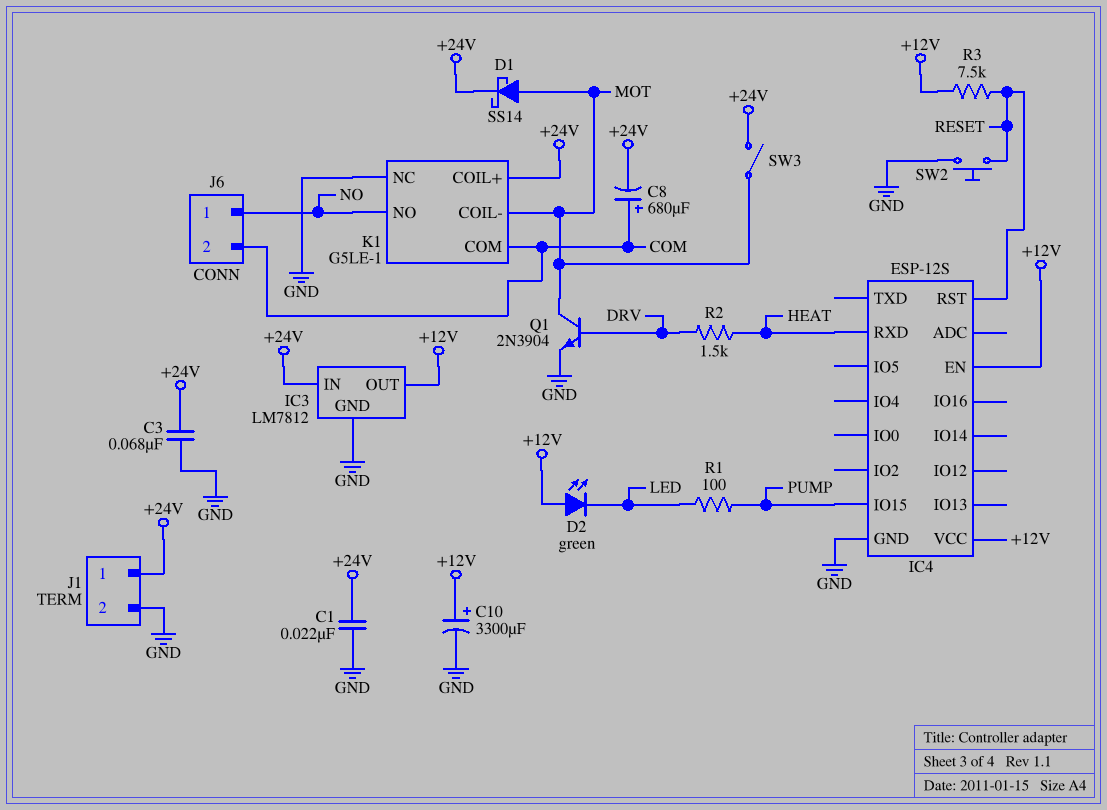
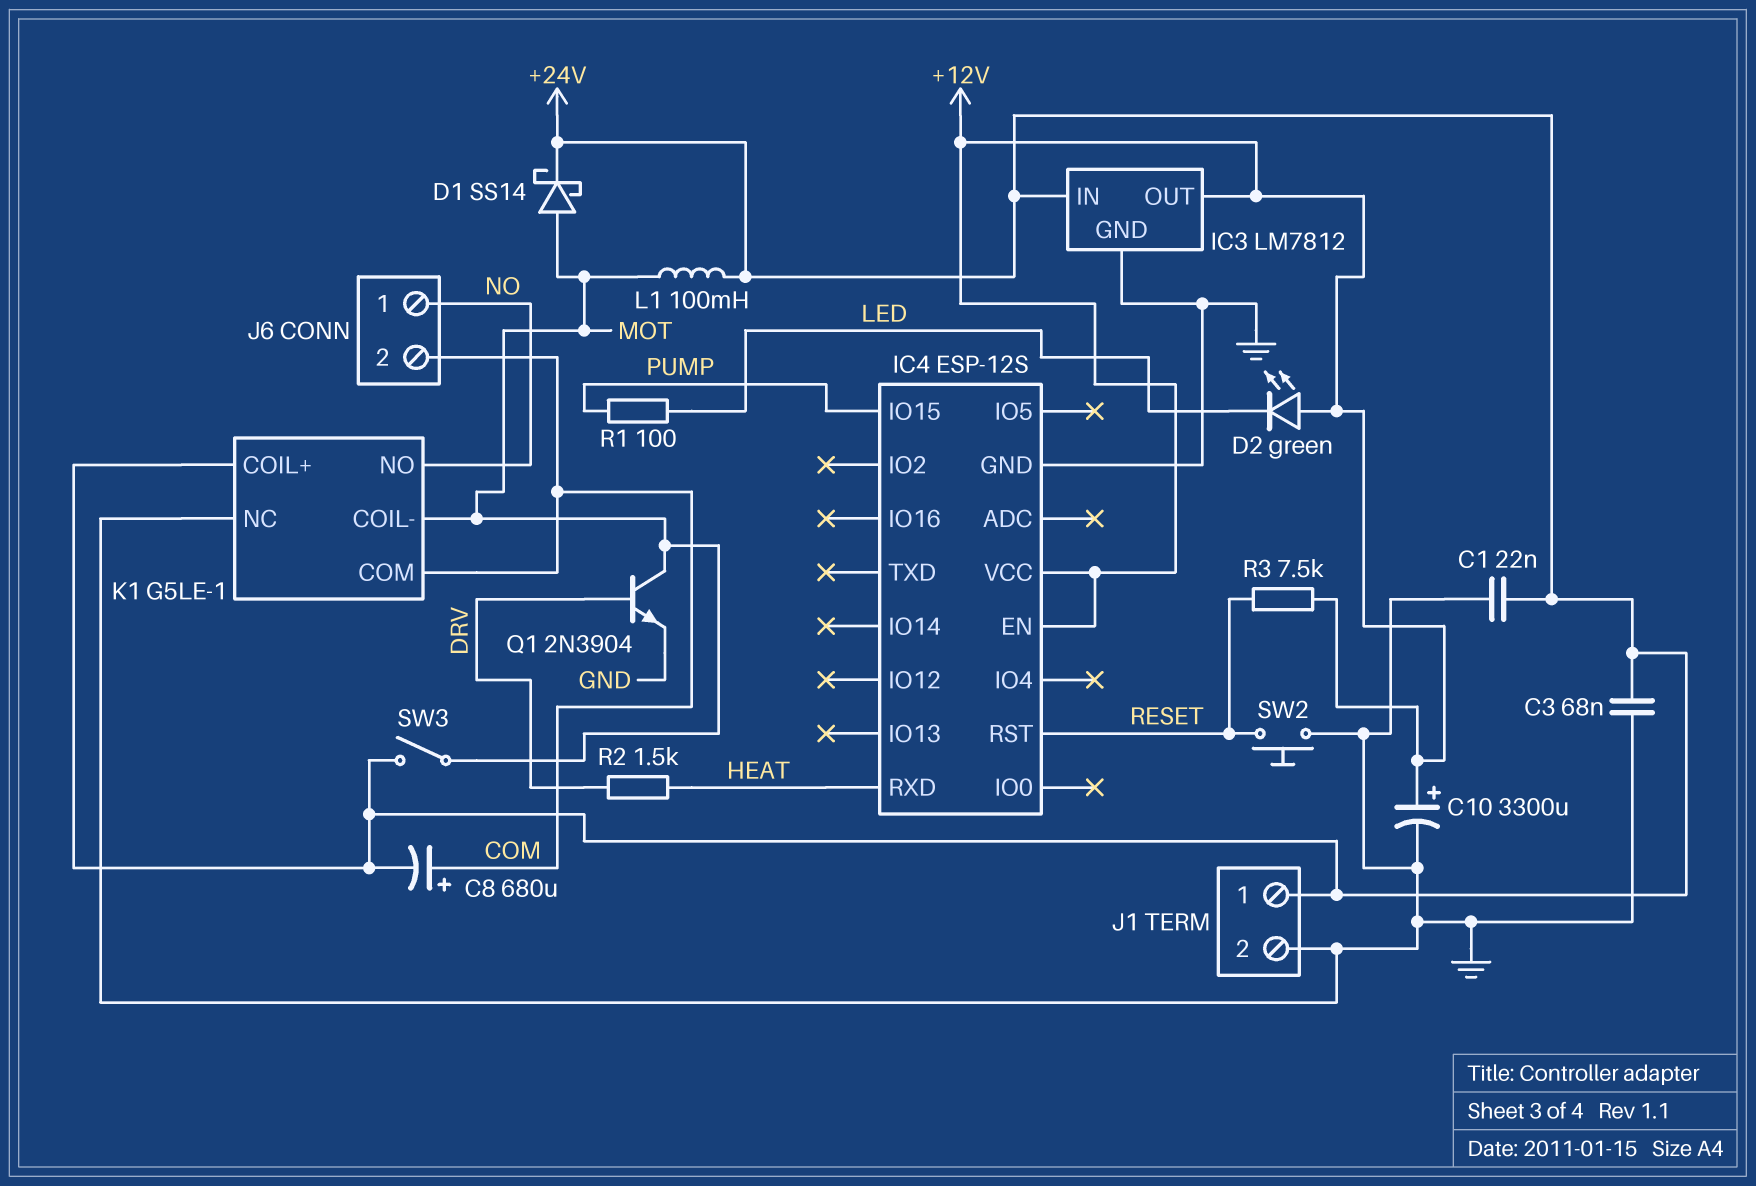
L1: none -> 100mH (+24V, MOT)

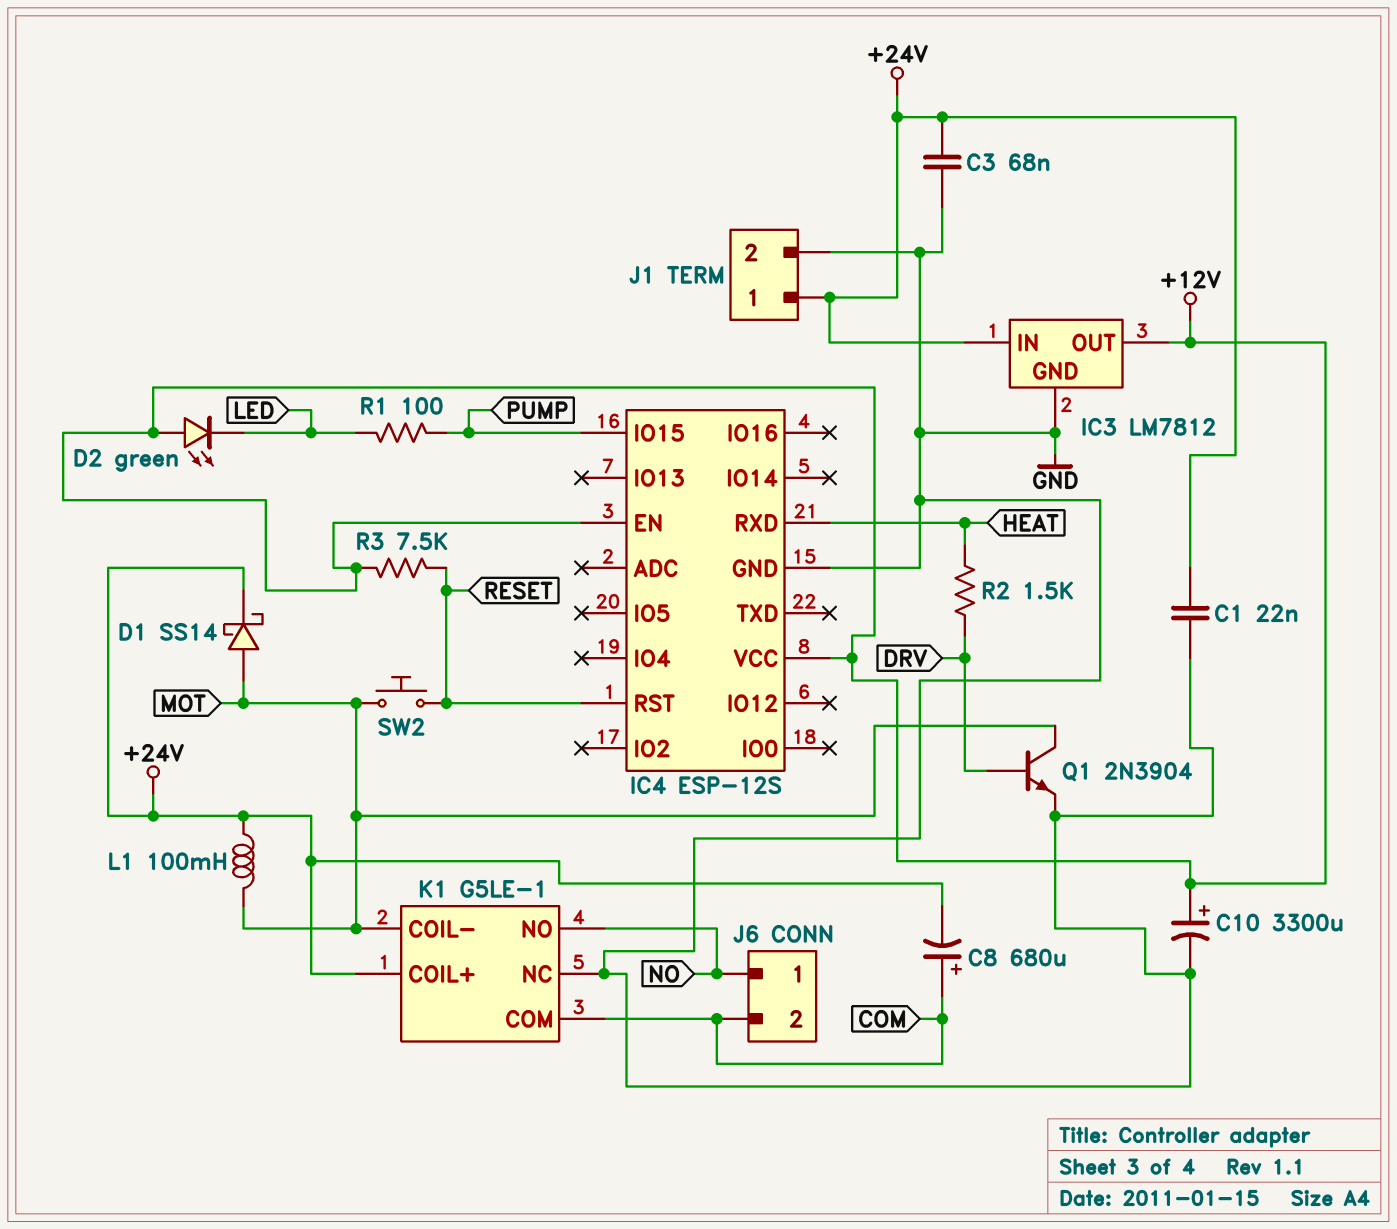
SW2: button (GND, RESET) -> button (MOT, RESET)
SW3: switch (+24V, MOT) -> none

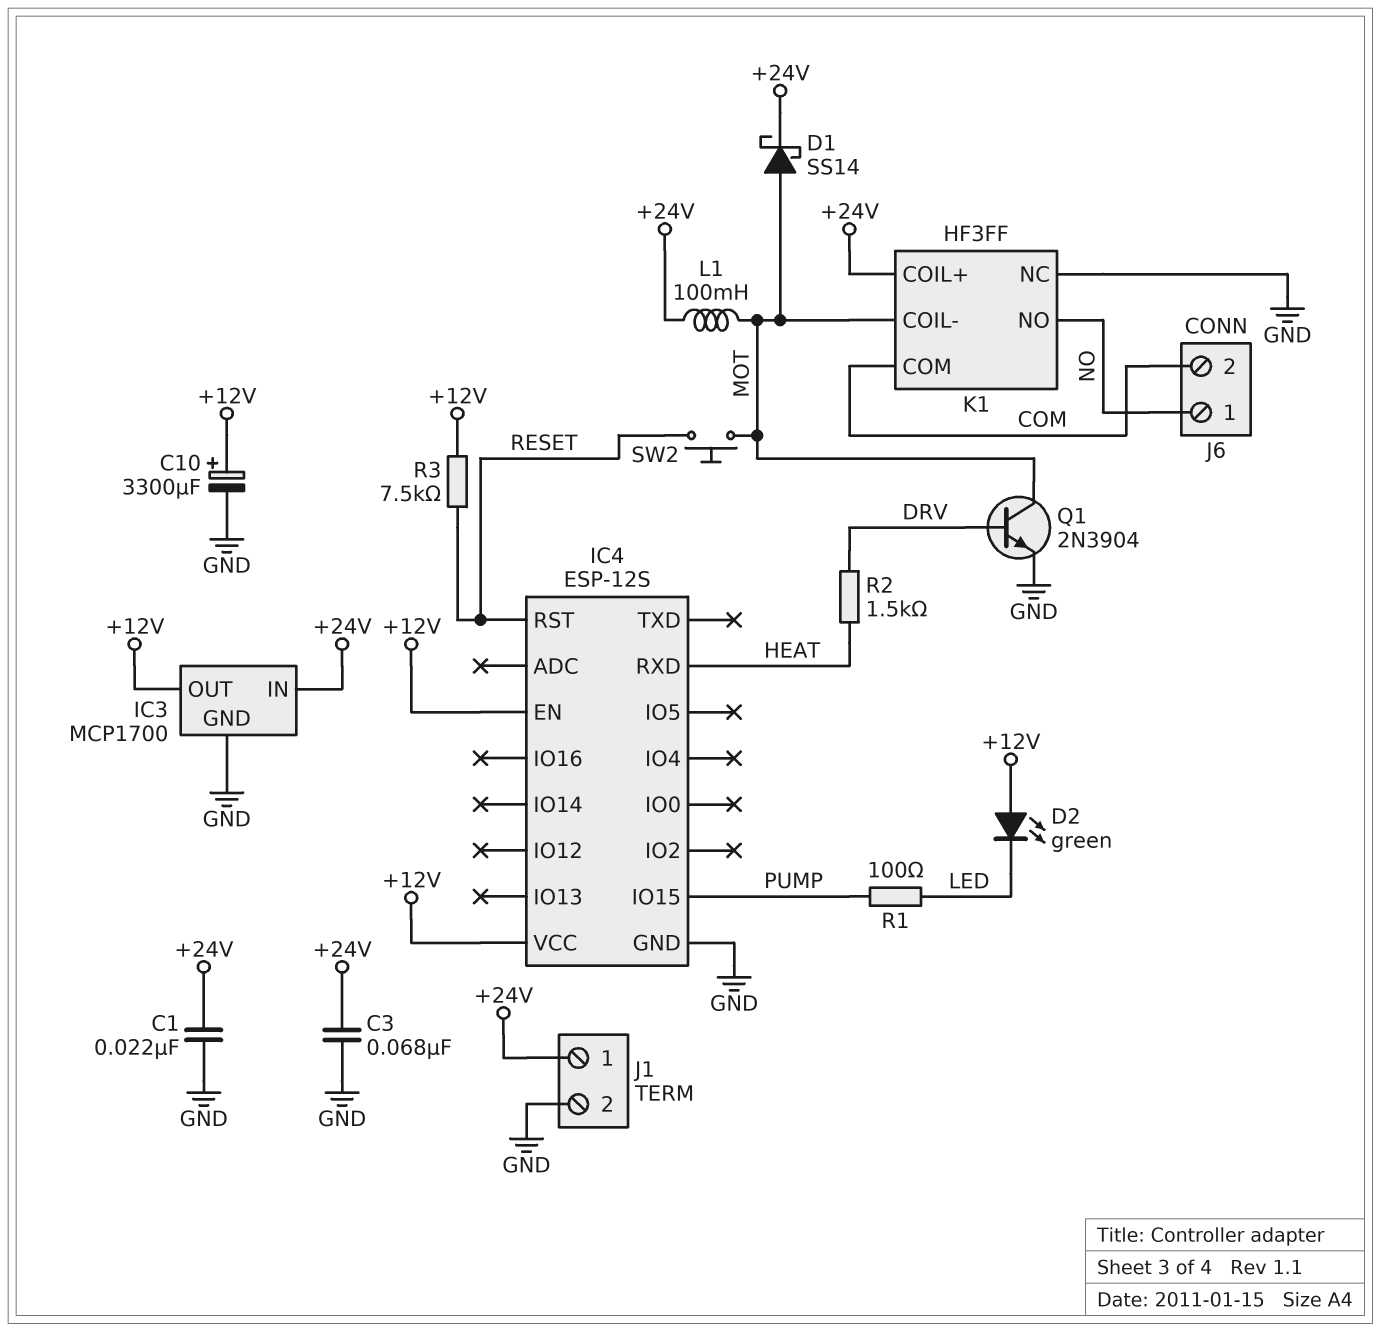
C8: 680uF (plus COM, minus +24V) -> none
IC3: LM7812 -> MCP1700
K1: G5LE-1 -> HF3FF

